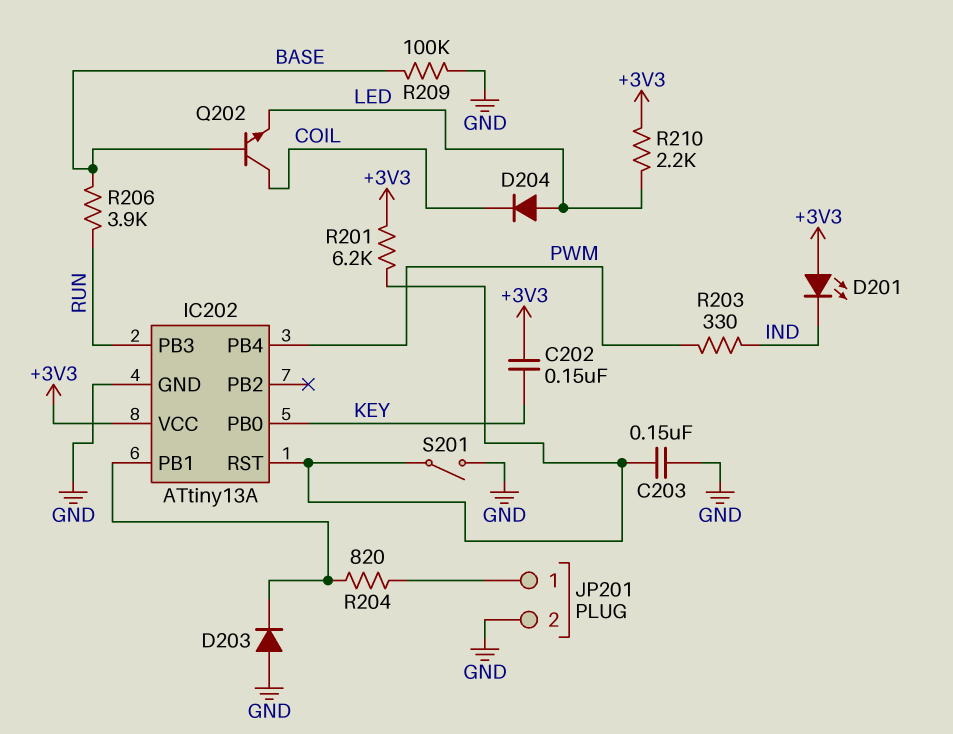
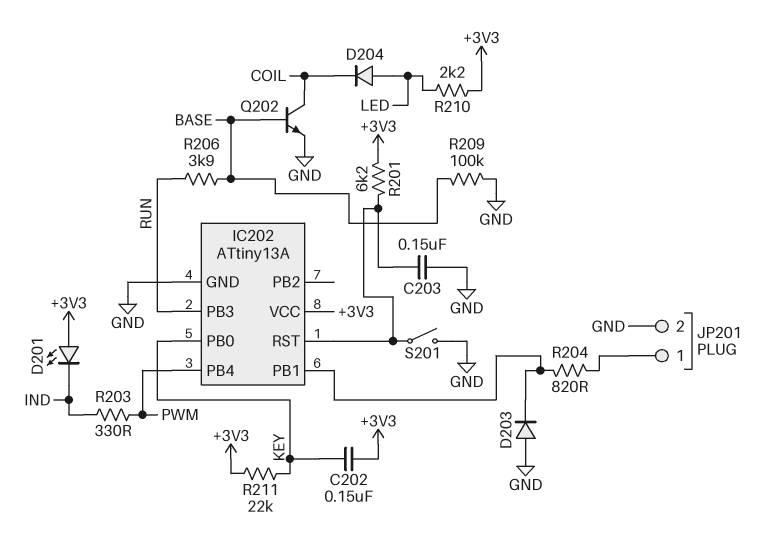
Q202: NPN (B BASE, C COIL, E LED) -> NPN (B BASE, C COIL, E GND)
R211: none -> 22k (+3V3, KEY)

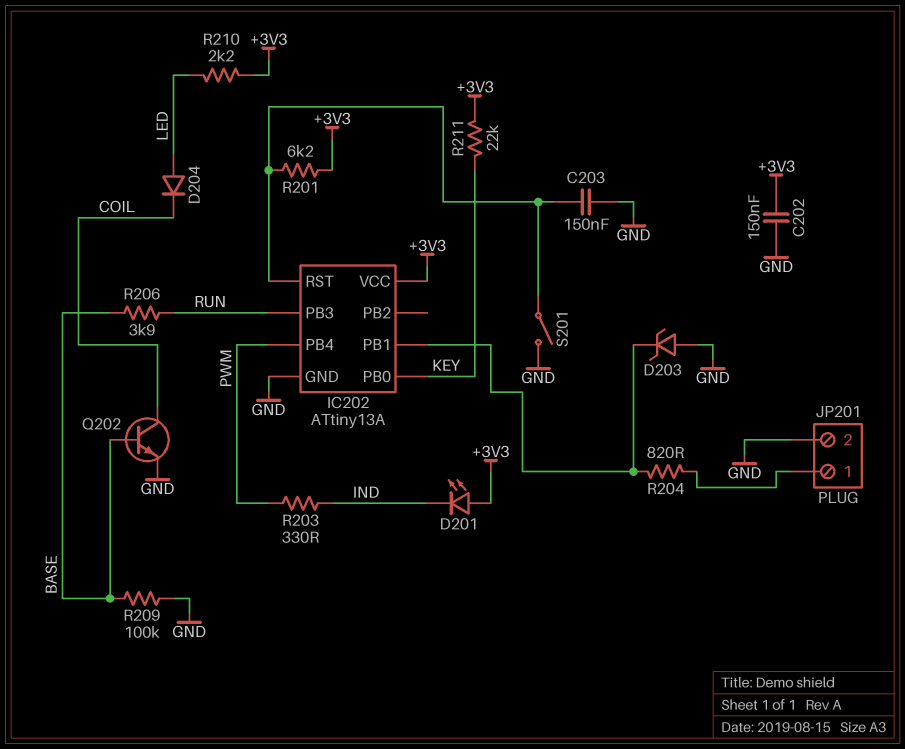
C202: 150nF (+3V3, KEY) -> 150nF (+3V3, GND)
D203: diode (A GND, K IC202/PB1) -> zener (A GND, K IC202/PB1)

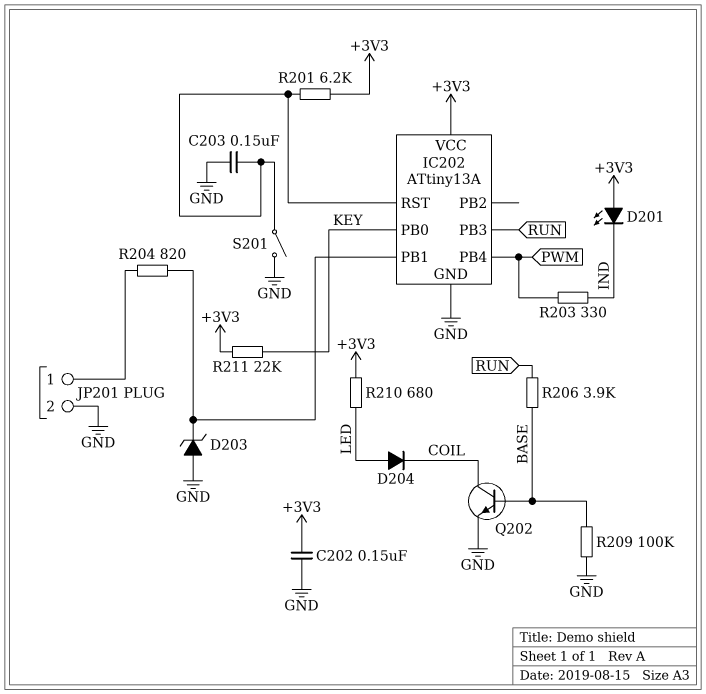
R210: 2.2k (+3V3, LED) -> 680 (+3V3, LED)

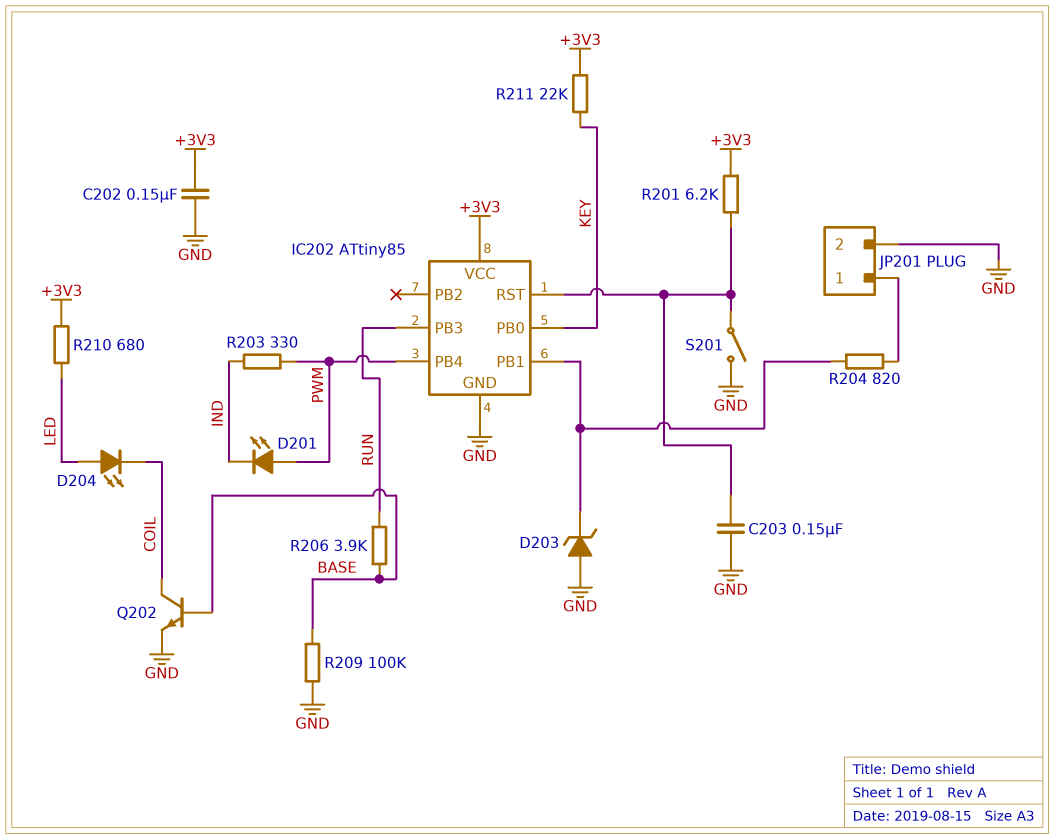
D201: LED (A +3V3, K IND) -> LED (A PWM, K IND)
D204: diode (A LED, K COIL) -> LED (A LED, K COIL)
IC202: ATtiny13A -> ATtiny85

